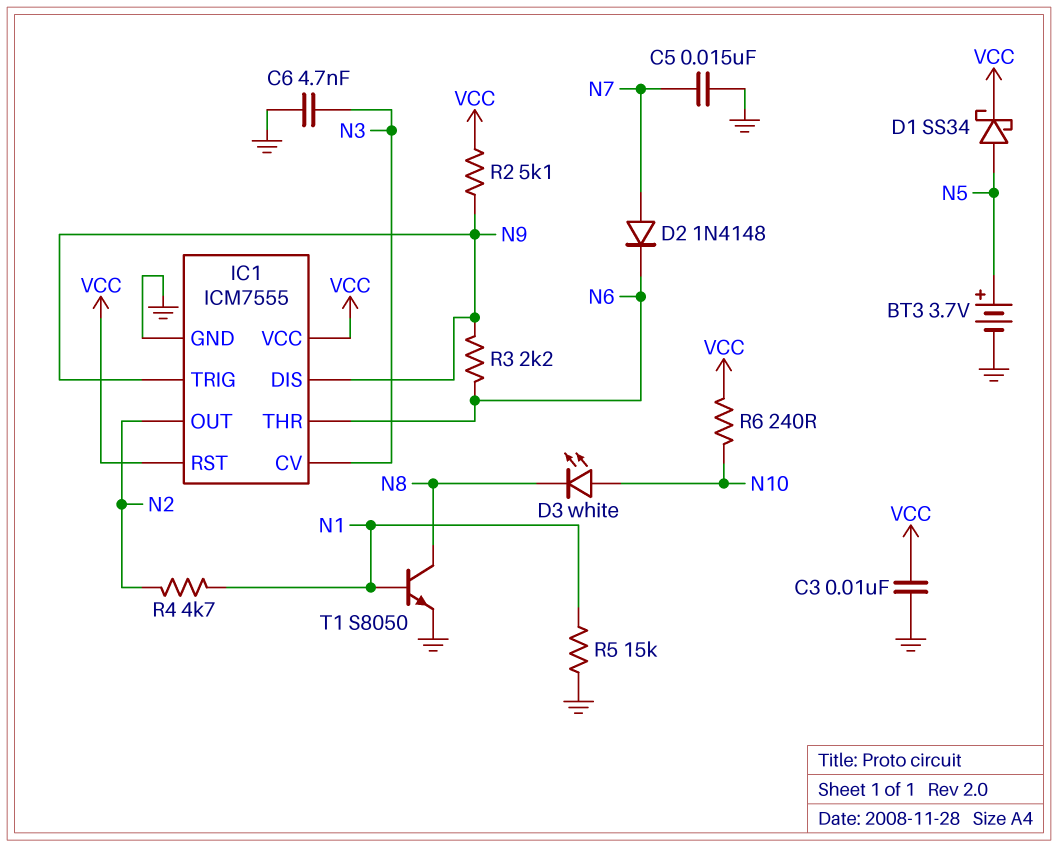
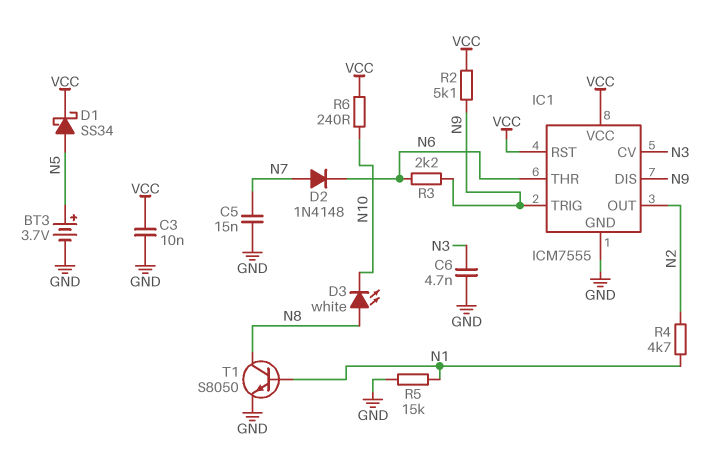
D3: LED white (A N10, K N8) -> LED white (A N8, K N10)

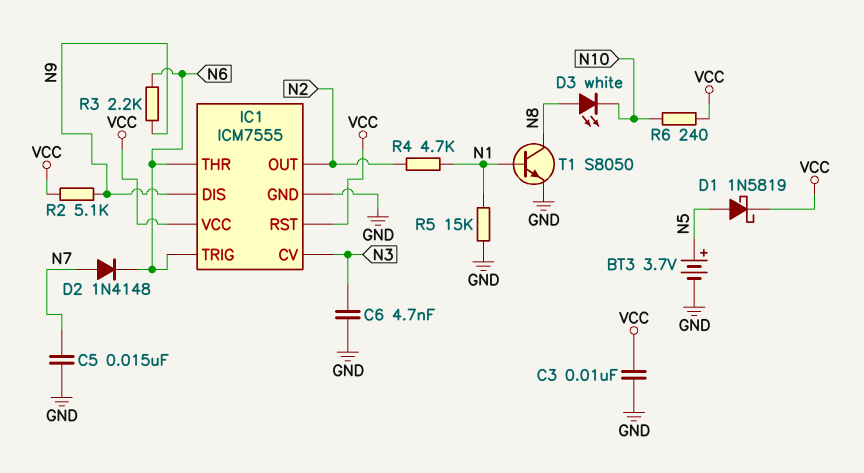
D1: schottky SS34 (A N5, K VCC) -> schottky 1N5819 (A N5, K VCC)
IC1 pin TRIG: N9 -> N6

